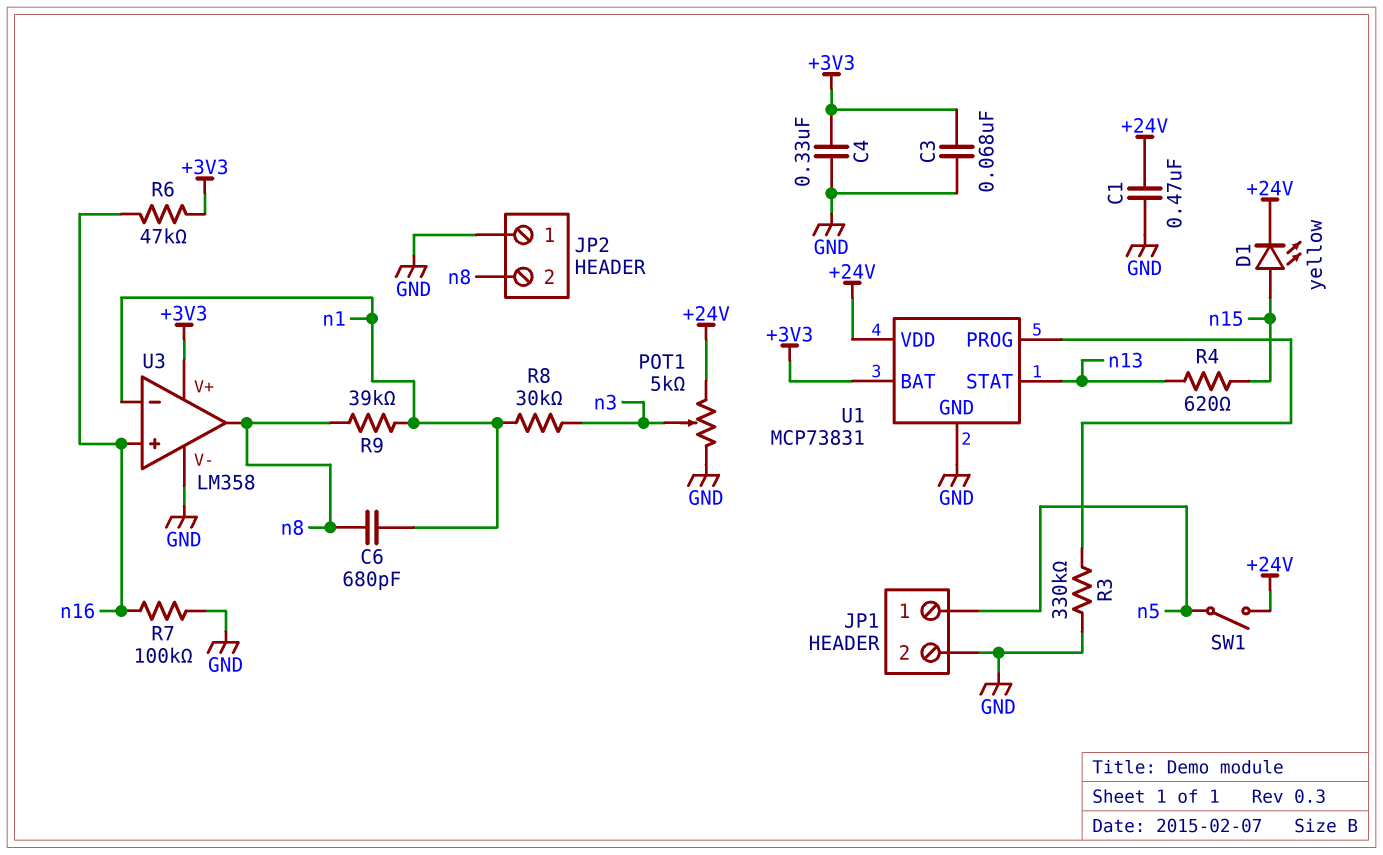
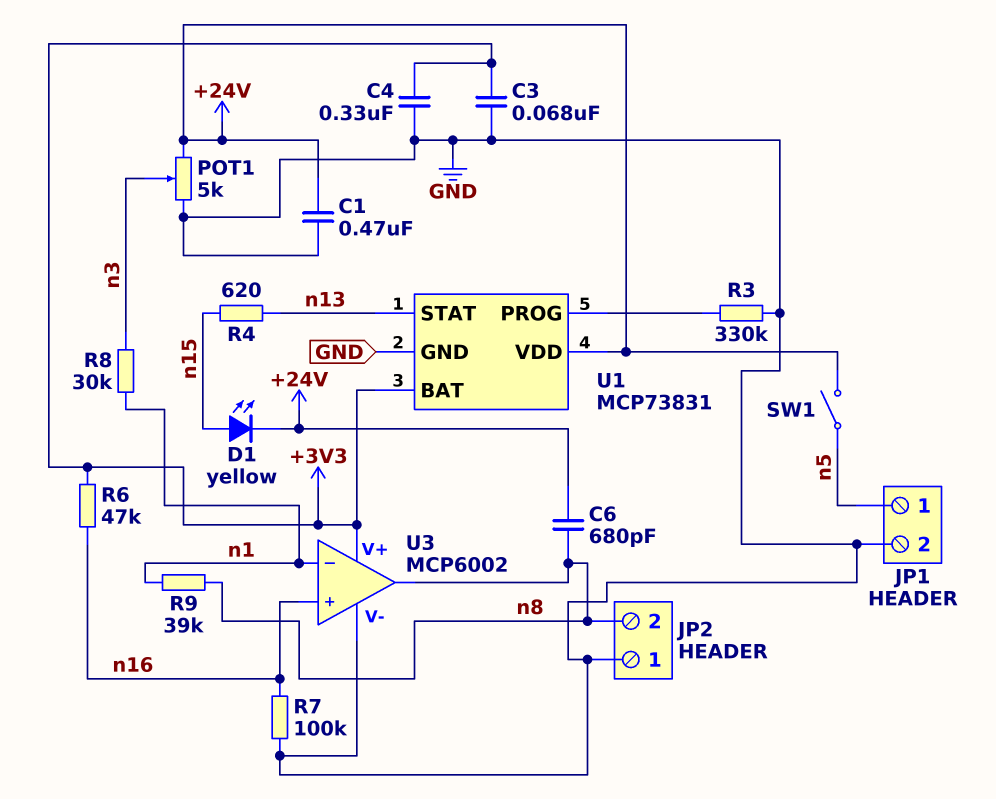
C6: 680pF (n1, n8) -> 680pF (+24V, n8)
U3: LM358 -> MCP6002

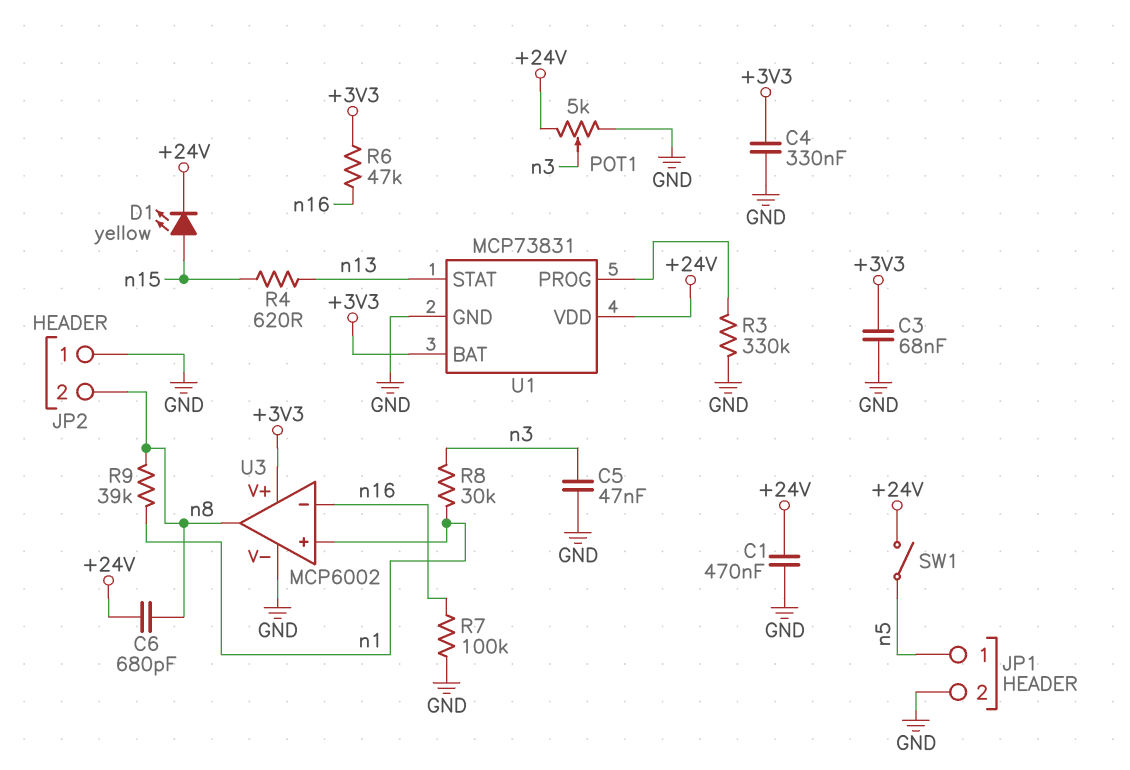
C5: none -> 47nF (GND, n3)
U3 pin in+: n16 -> n1
U3 pin in-: n1 -> n16

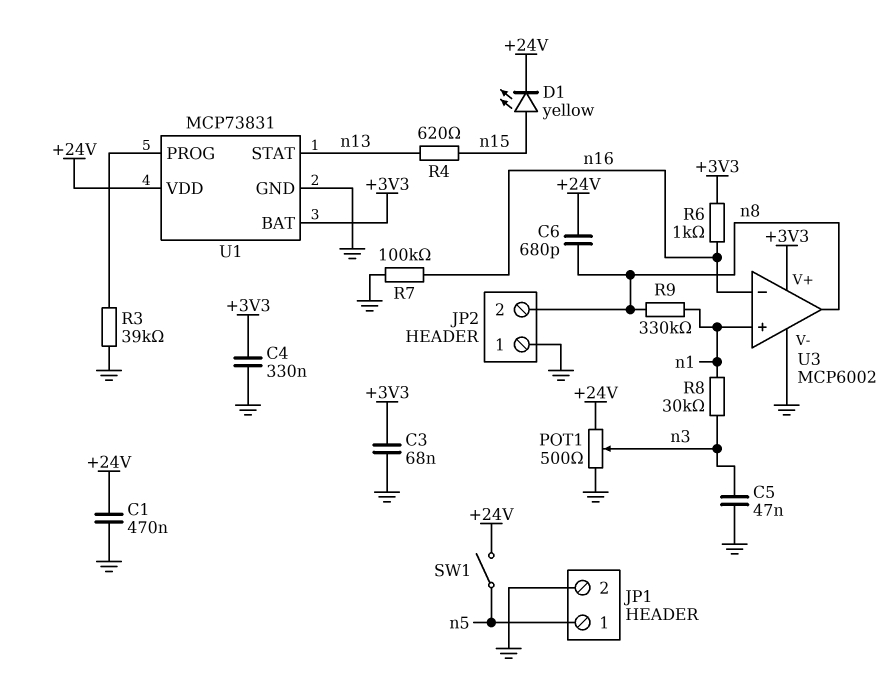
POT1: 5k (+24V, GND, wiper n3) -> 500 (+24V, GND, wiper n3)
R3: 330k (GND, U1/PROG) -> 39k (GND, U1/PROG)
R6: 47k (+3V3, n16) -> 1k (+3V3, n16)
R9: 39k (n1, n8) -> 330k (n1, n8)

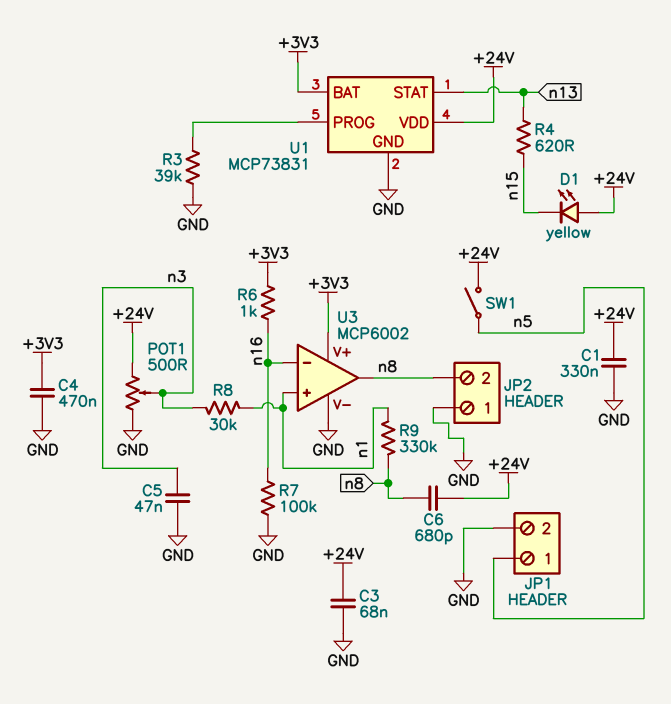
C1: 470nF (+24V, GND) -> 330nF (+24V, GND)
C3: 68nF (+3V3, GND) -> 68nF (+24V, GND)
C4: 330nF (+3V3, GND) -> 470nF (+3V3, GND)
D1: LED yellow (A n15, K +24V) -> LED yellow (A +24V, K n15)

